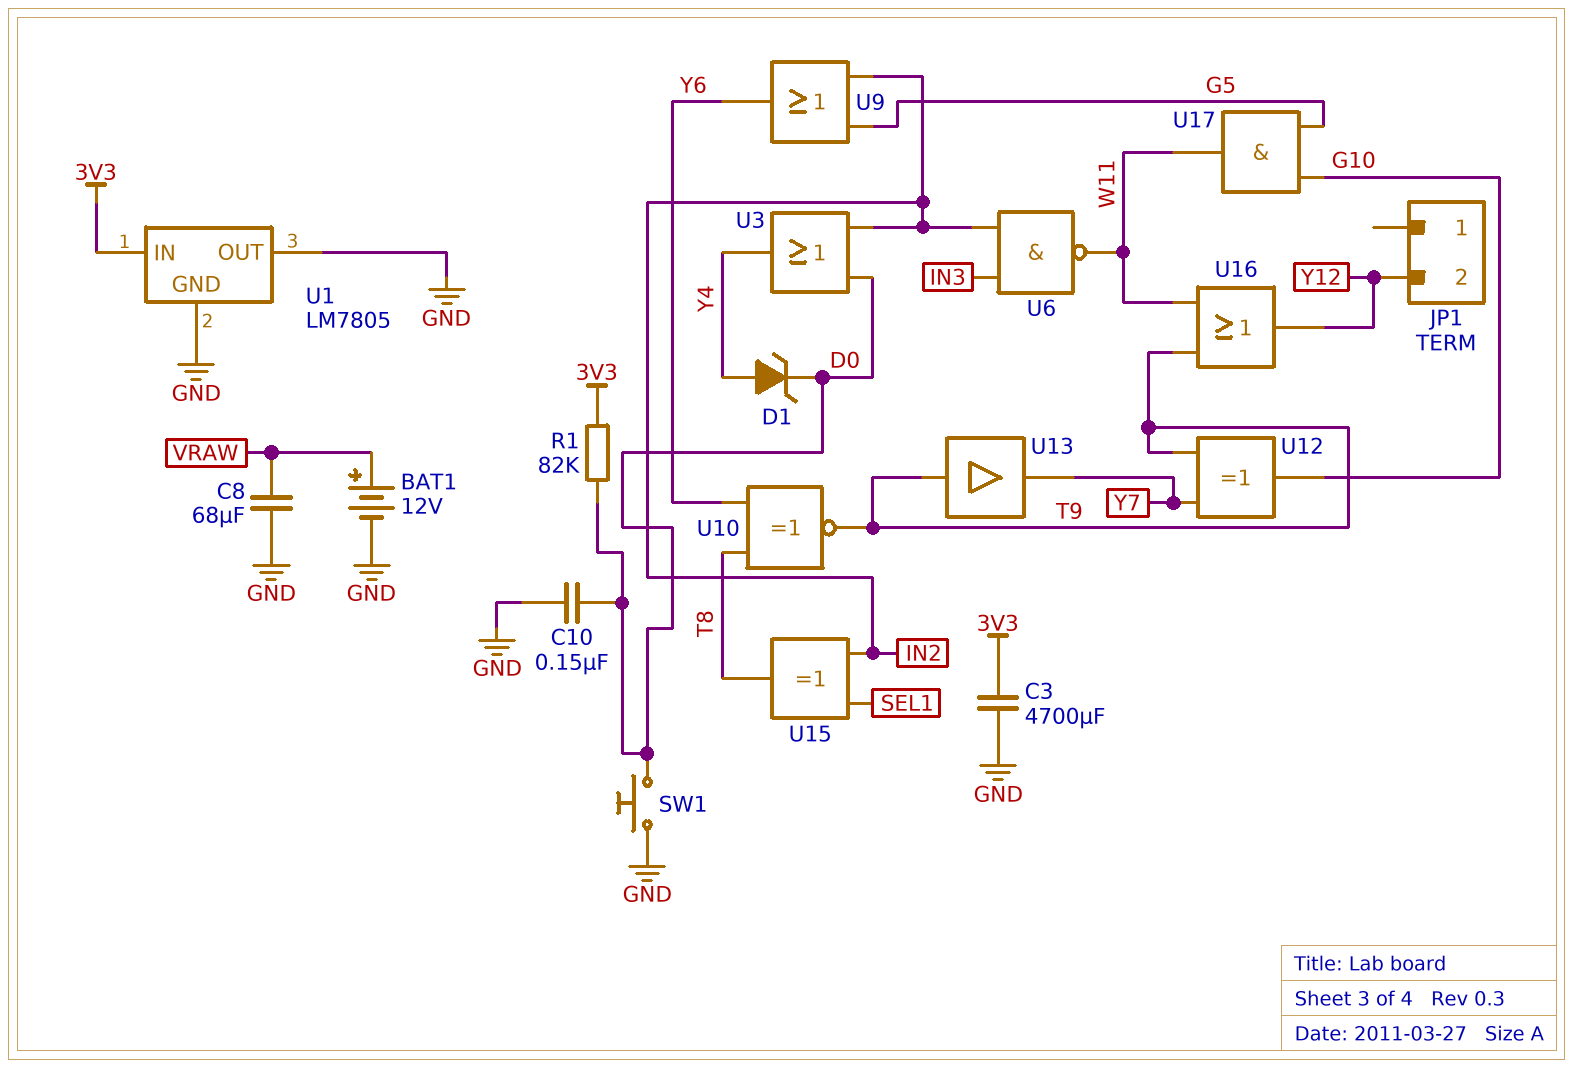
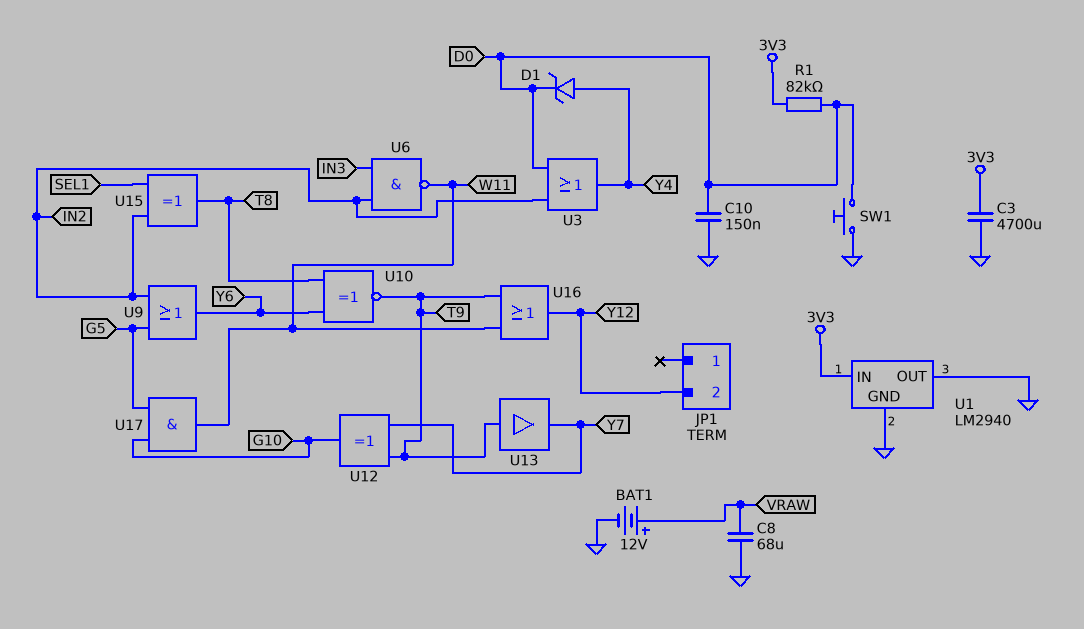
U1: LM7805 -> LM2940

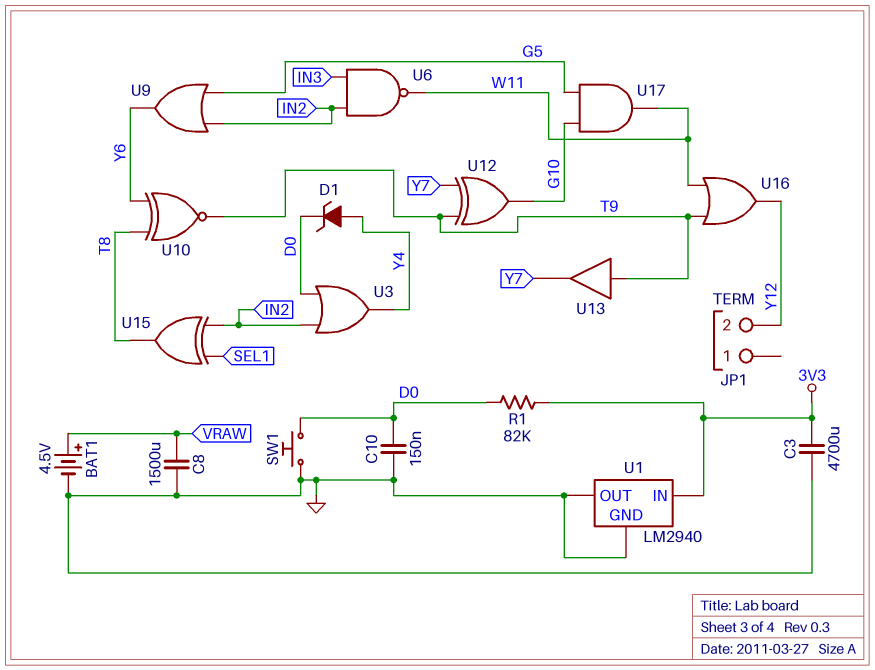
BAT1: 12V (plus VRAW, minus GND) -> 4.5V (plus VRAW, minus GND)
C8: 68uF (GND, VRAW) -> 1500uF (GND, VRAW)

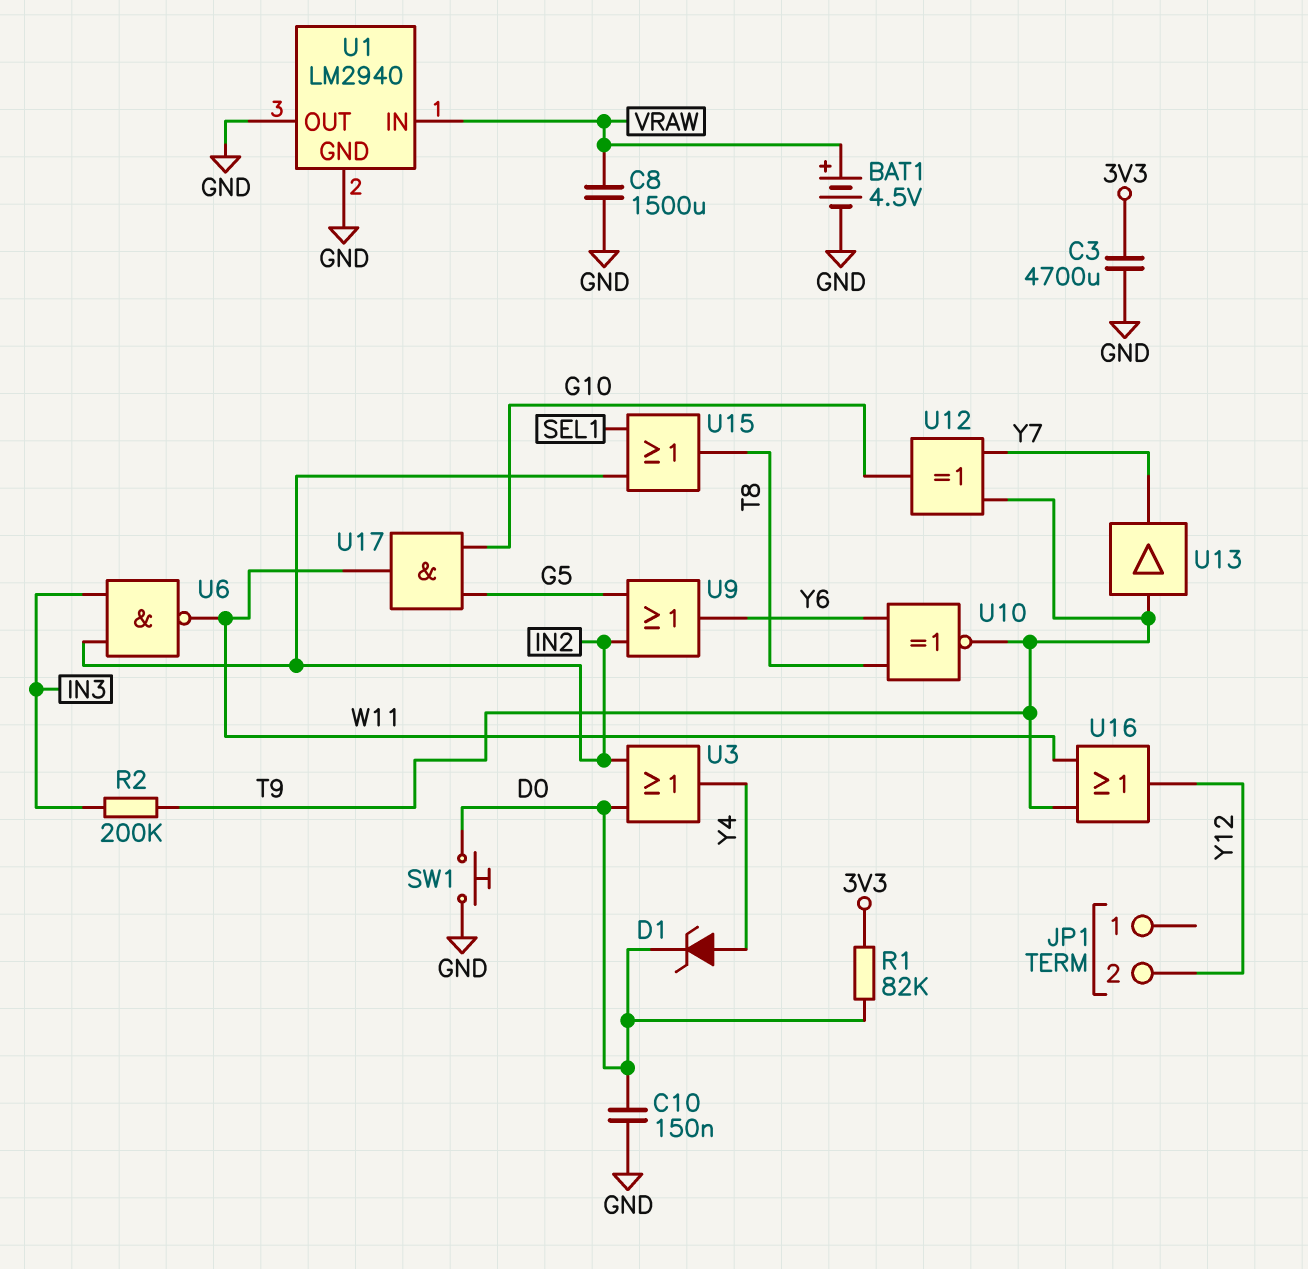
R2: none -> 200k (IN3, T9)
U1 pin IN: 3V3 -> VRAW
U15: XOR (in IN2, in SEL1, out T8) -> OR (in IN2, in SEL1, out T8)

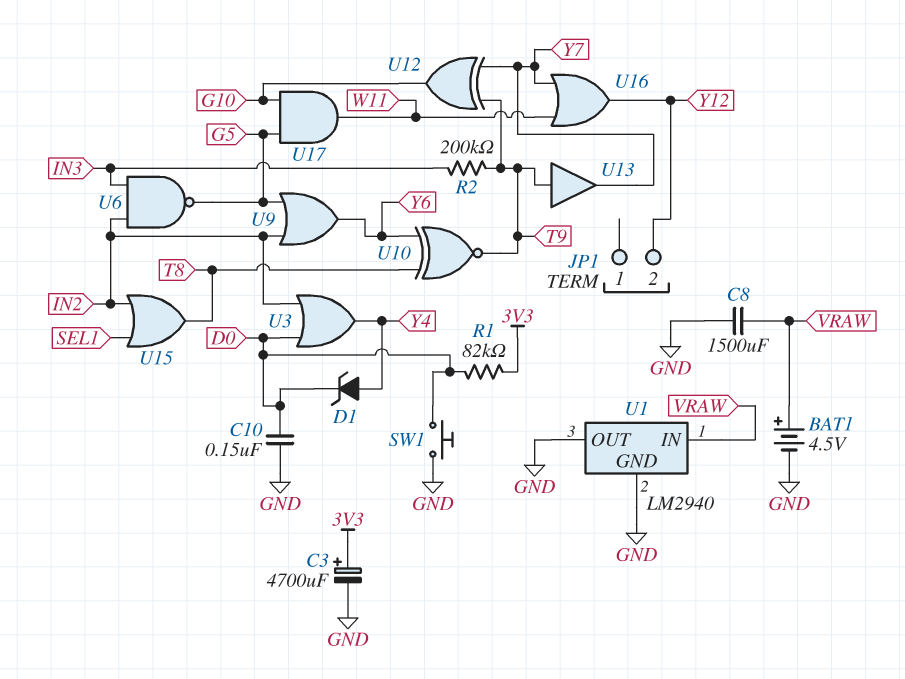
C3: 4700uF (3V3, GND) -> 4700uF (plus 3V3, minus GND)
U6: NAND (in IN2, in IN3, out W11) -> NAND (in IN2, in IN3, out G5)
U16: OR (in T9, in W11, out Y12) -> OR (in W11, in Y7, out Y12)

